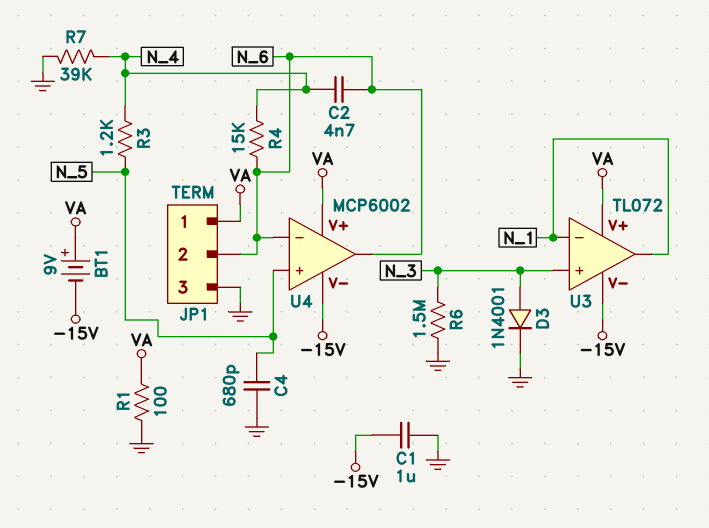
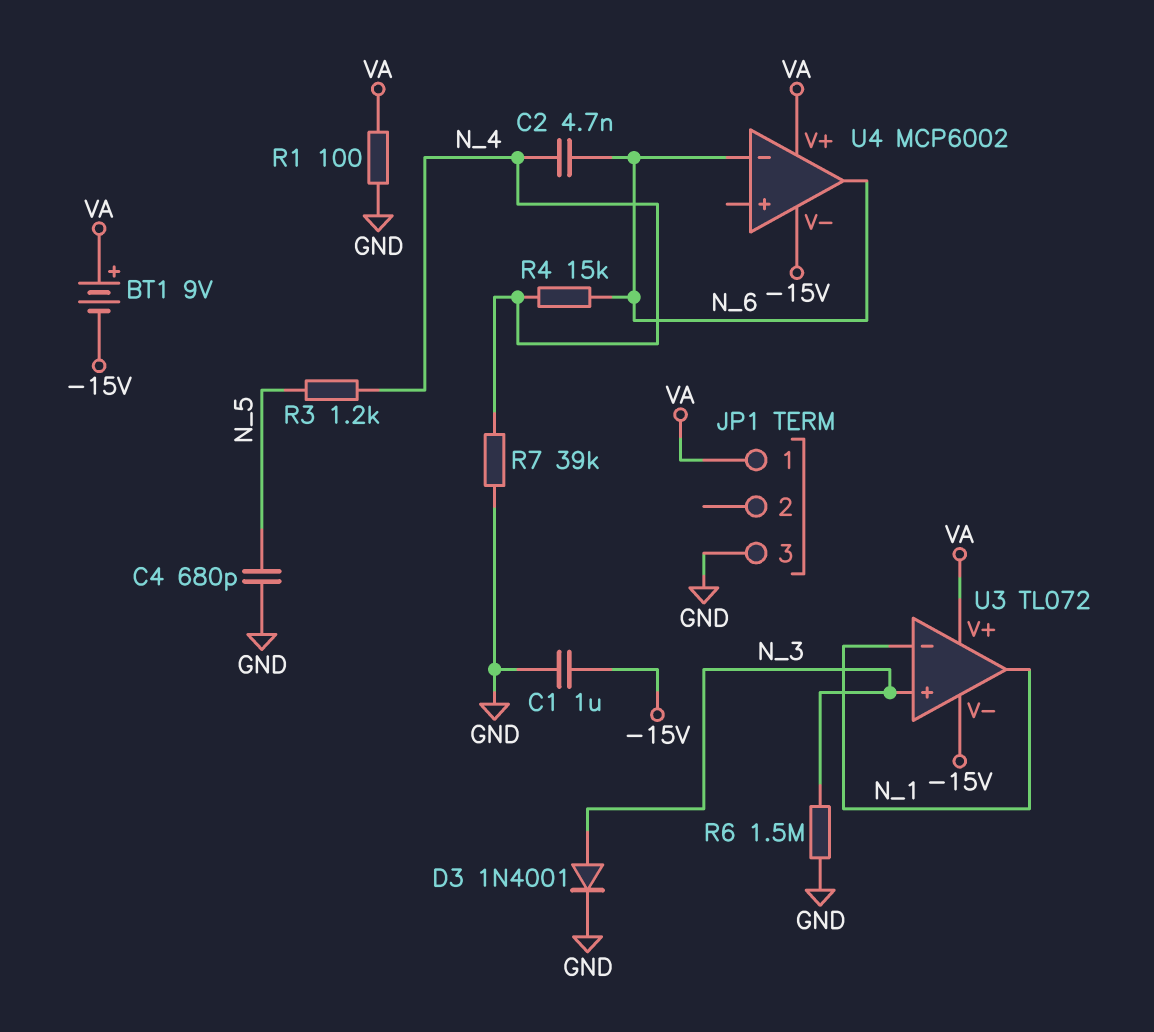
JP1 pin 2: N_6 -> none
U4 pin in+: N_5 -> none

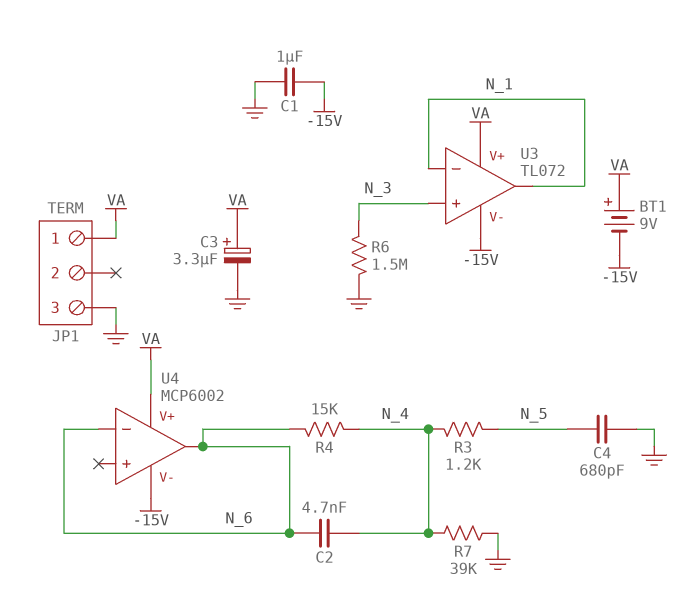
C3: none -> 3.3uF (plus VA, minus GND)
D3: diode 1N4001 (A N_3, K GND) -> none
R1: 100 (GND, VA) -> none

